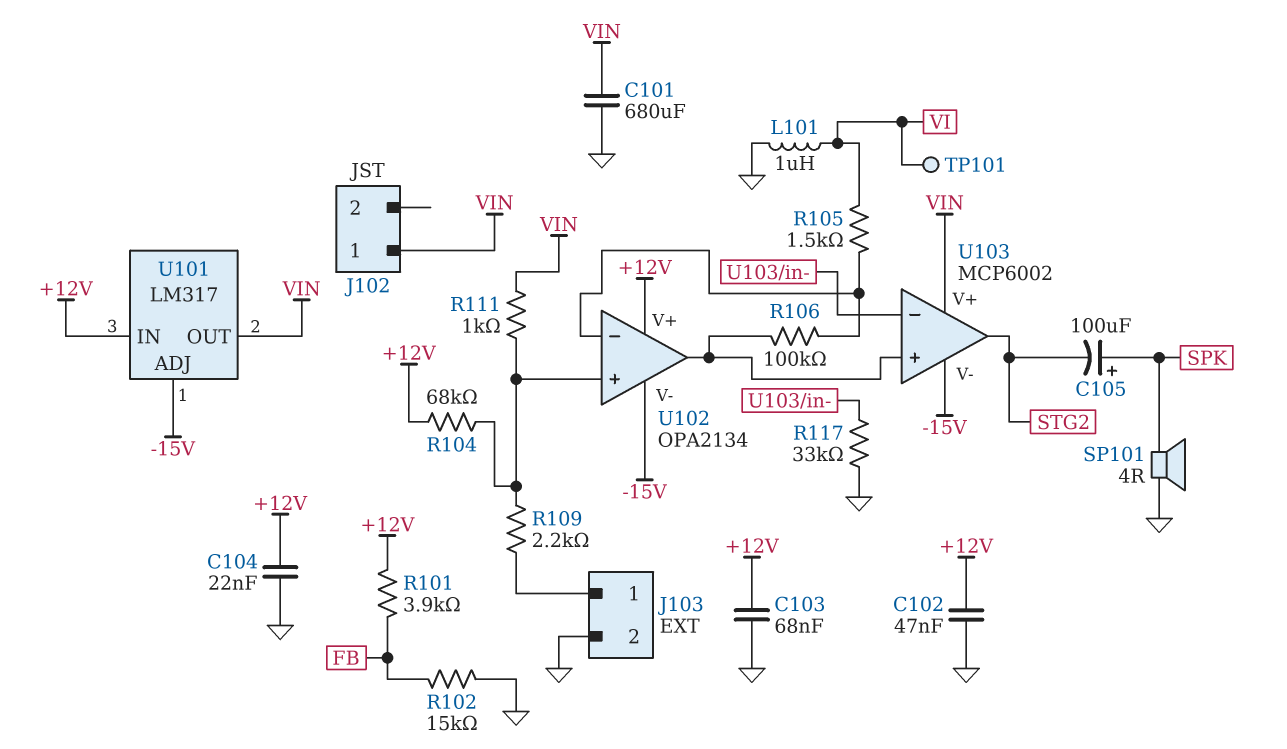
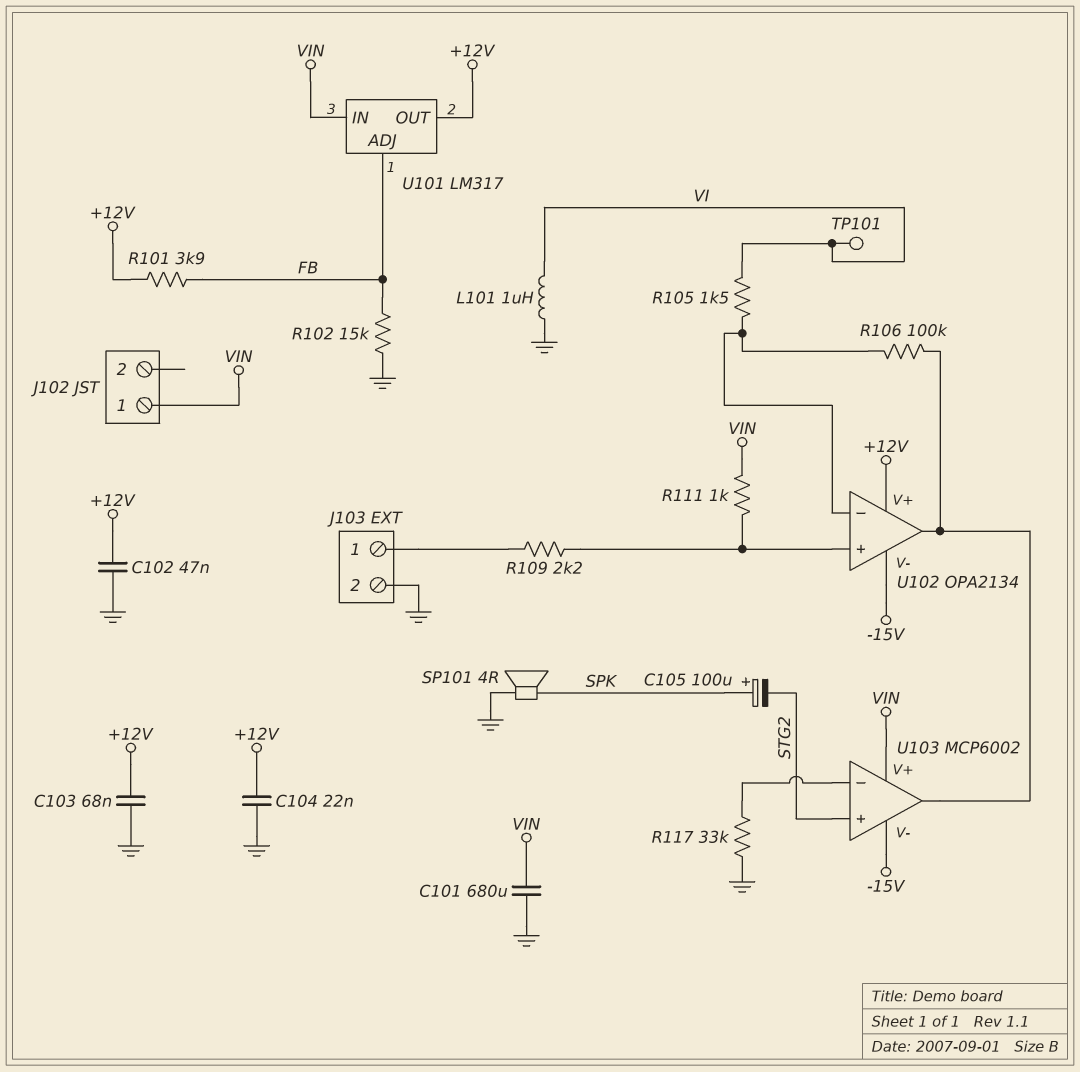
R104: 68k (+12V, U102/in+) -> none
U101 pin ADJ: -15V -> FB
U101 pin IN: +12V -> VIN
U101 pin OUT: VIN -> +12V
U103 pin in+: U102/out -> STG2
U103 pin out: STG2 -> U102/out

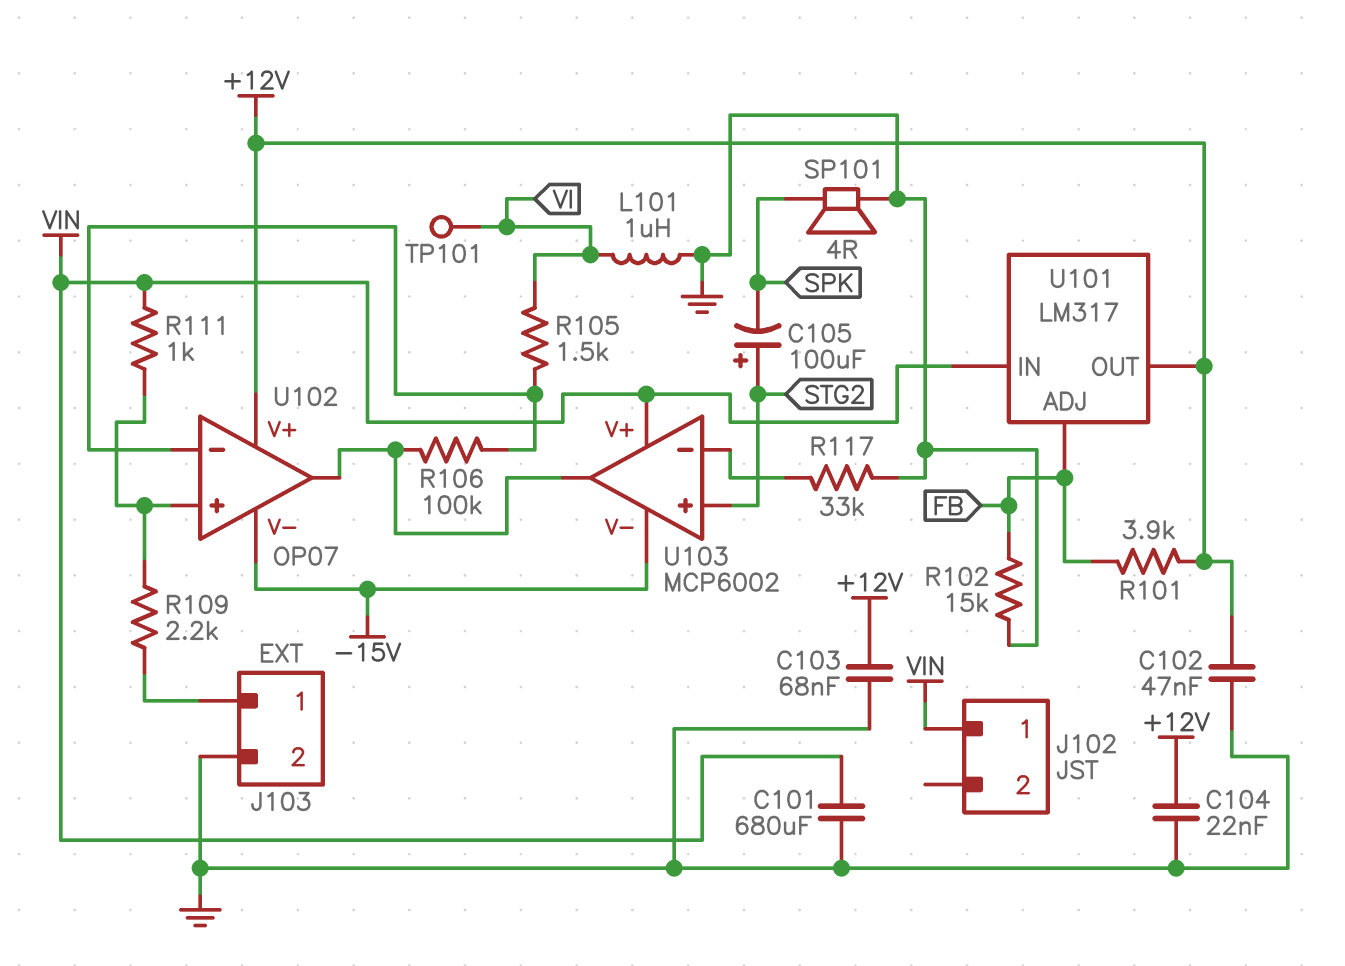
C105: 100uF (plus SPK, minus STG2) -> 100uF (plus STG2, minus SPK)
U102: OPA2134 -> OP07

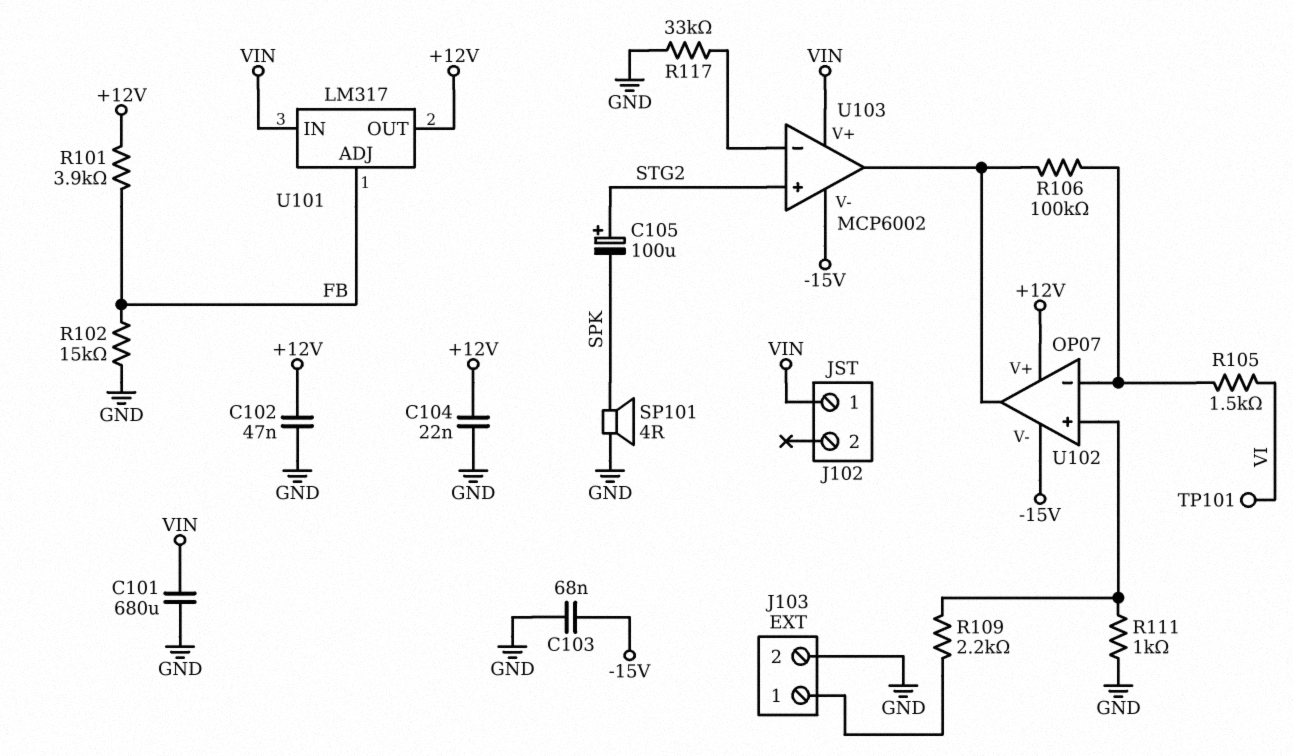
C103: 68nF (+12V, GND) -> 68nF (-15V, GND)
L101: 1uH (GND, VI) -> none
R111: 1k (U102/in+, VIN) -> 1k (GND, U102/in+)

